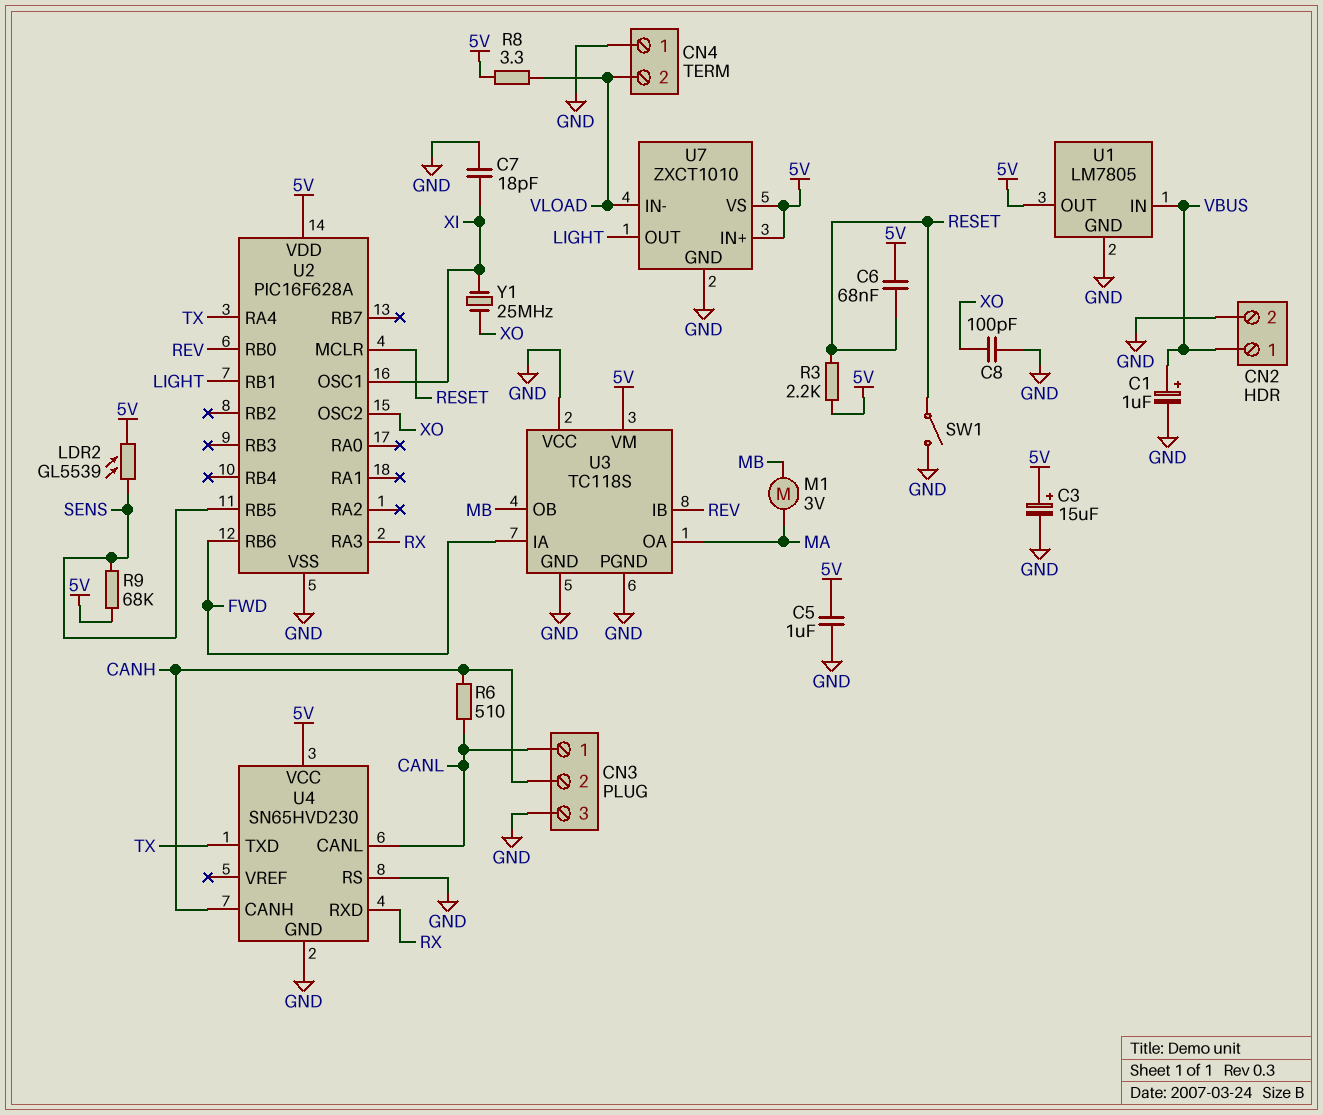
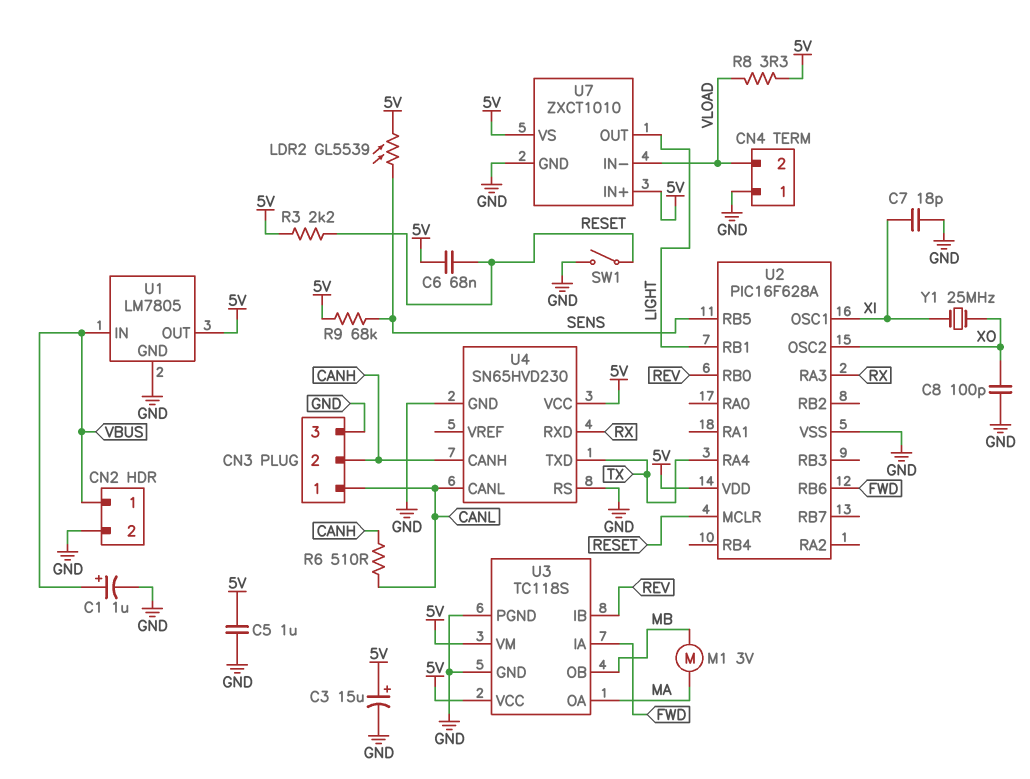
U3 pin VCC: GND -> 5V

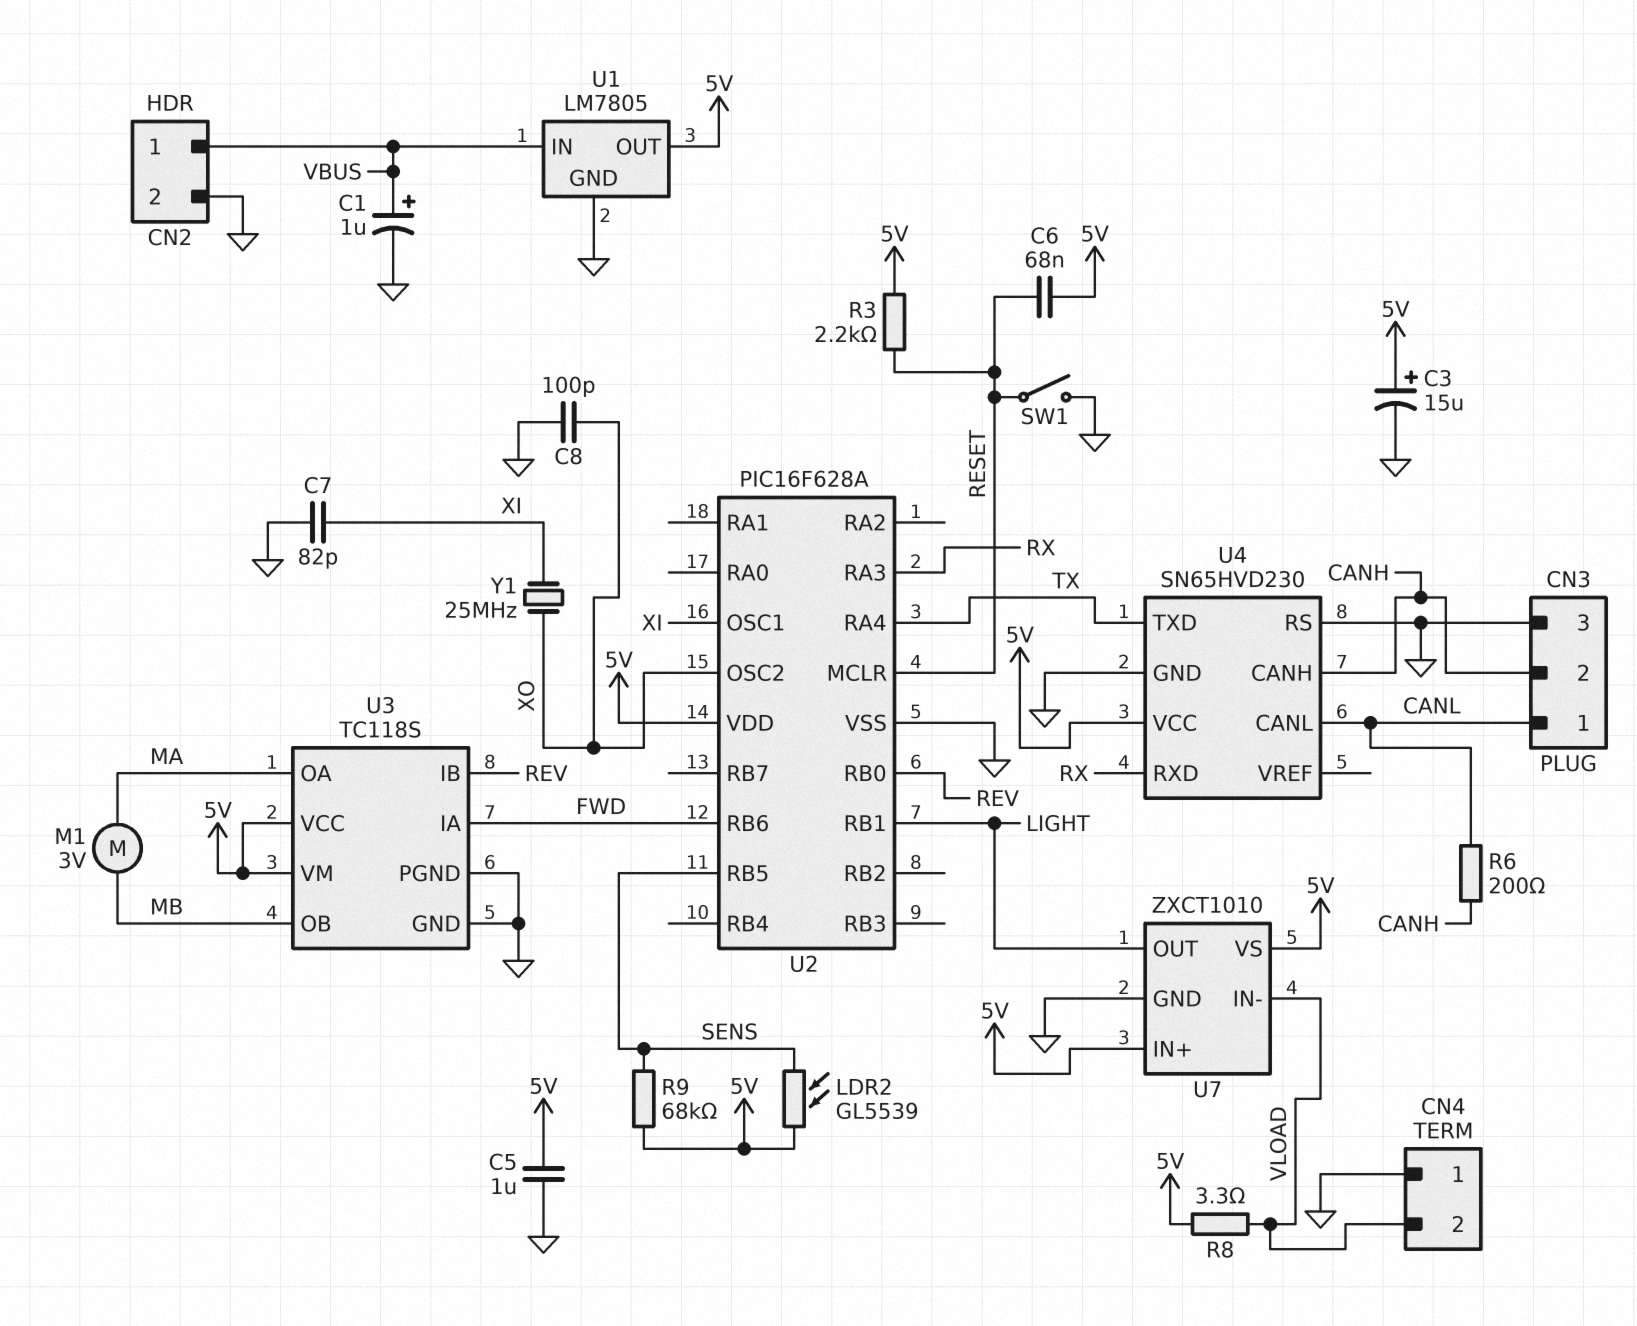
C7: 18pF (GND, XI) -> 82pF (GND, XI)
R6: 510 (CANH, CANL) -> 200 (CANH, CANL)

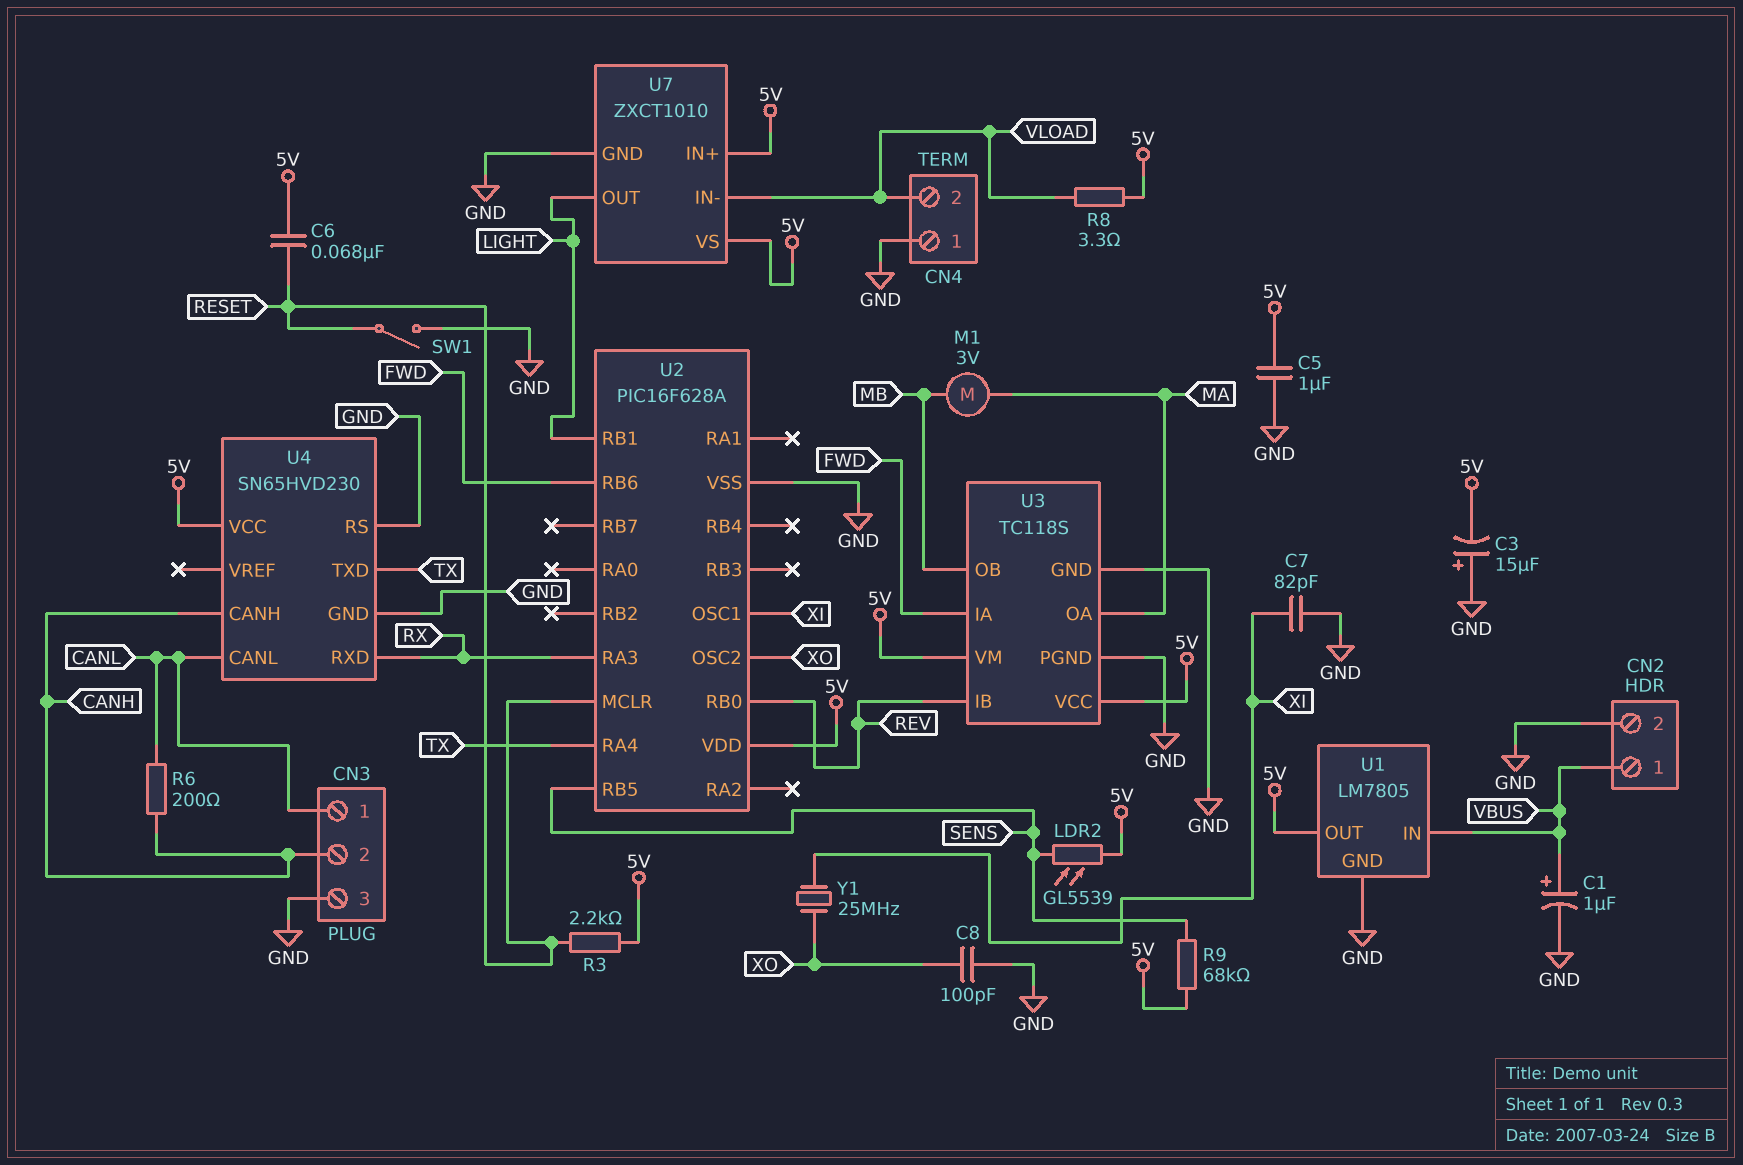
C3: 15uF (plus 5V, minus GND) -> 15uF (plus GND, minus 5V)

